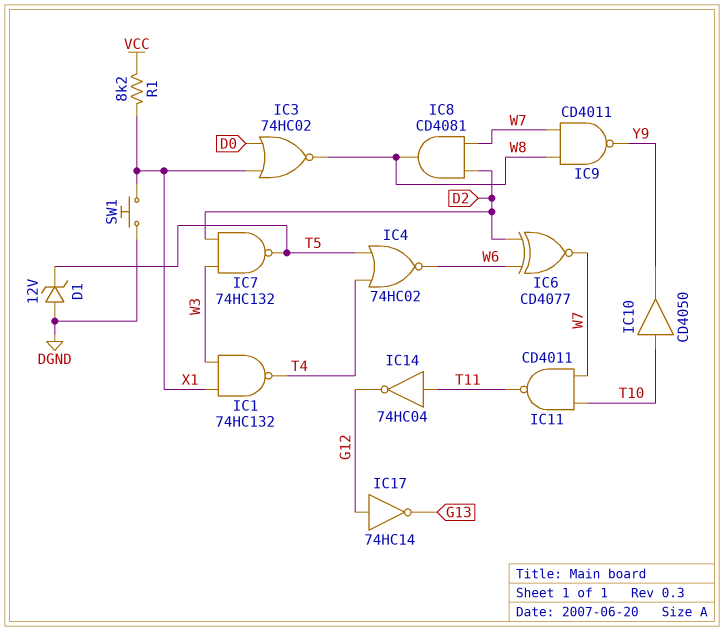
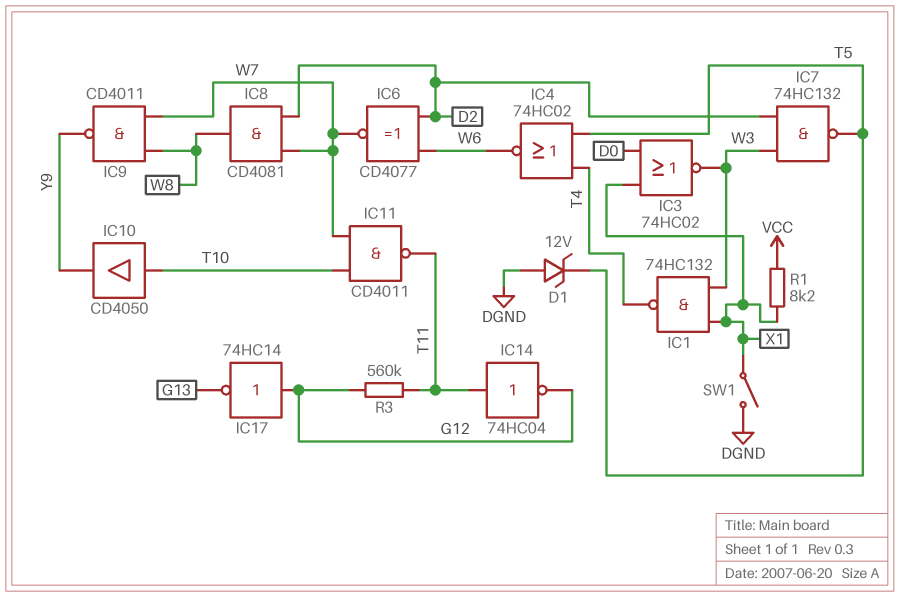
IC3: NOR 74HC02 (in D0, in X1, out W8) -> NOR 74HC02 (in D0, in X1, out W3)
R3: none -> 560k (G12, T11)
SW1: button (DGND, X1) -> switch (DGND, X1)

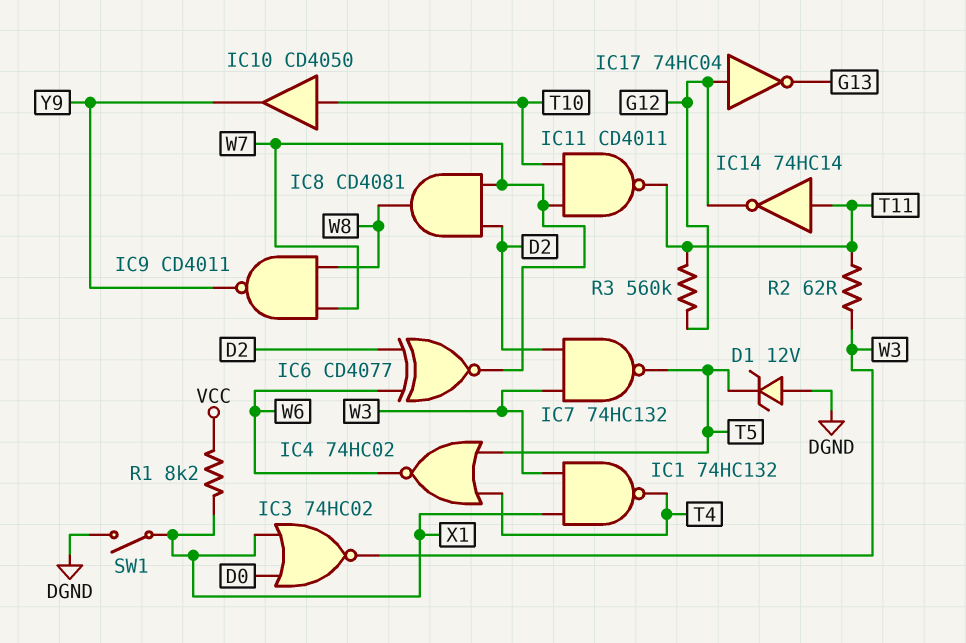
IC14: NOT 74HC04 (in T11, out G12) -> NOT 74HC14 (in T11, out G12)
IC17: NOT 74HC14 (in G12, out G13) -> NOT 74HC04 (in G12, out G13)
R2: none -> 62 (T11, W3)

